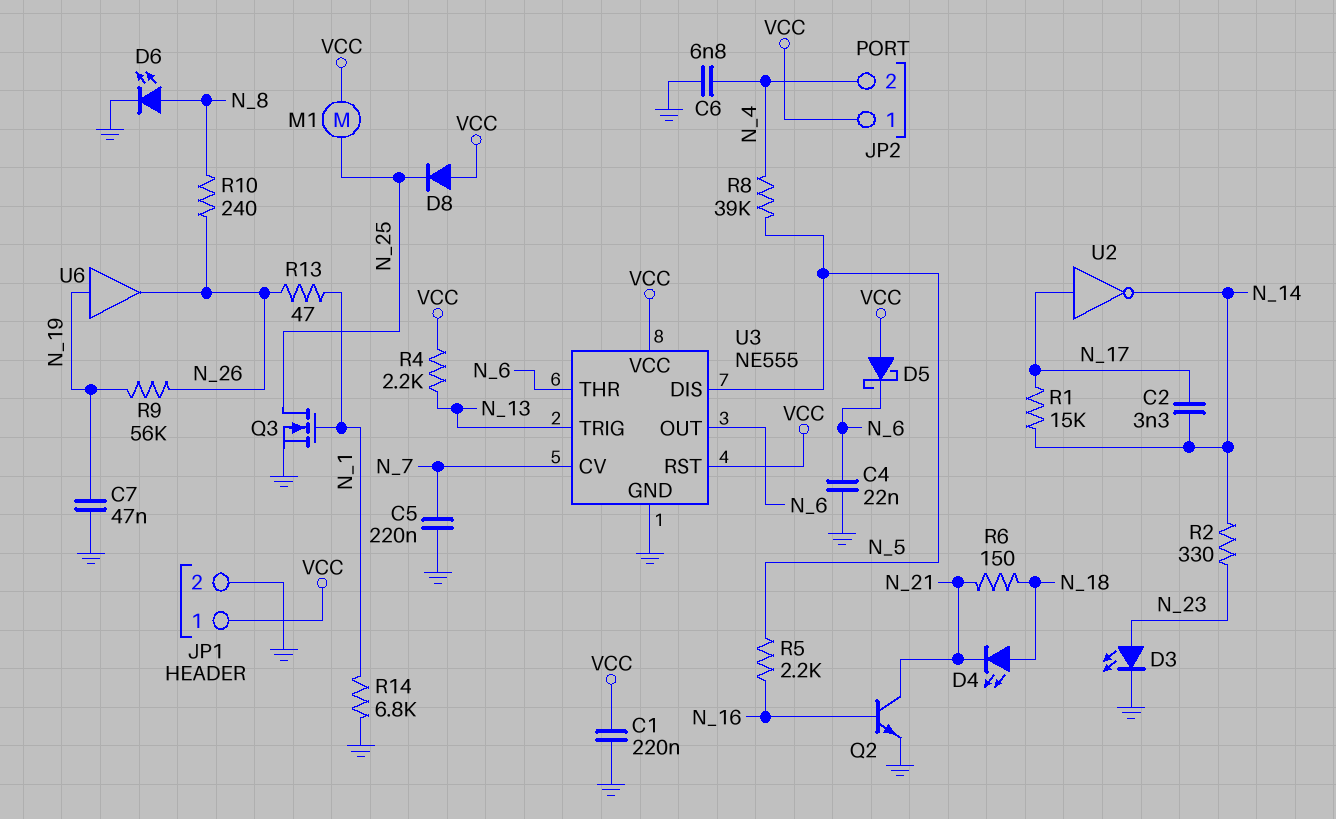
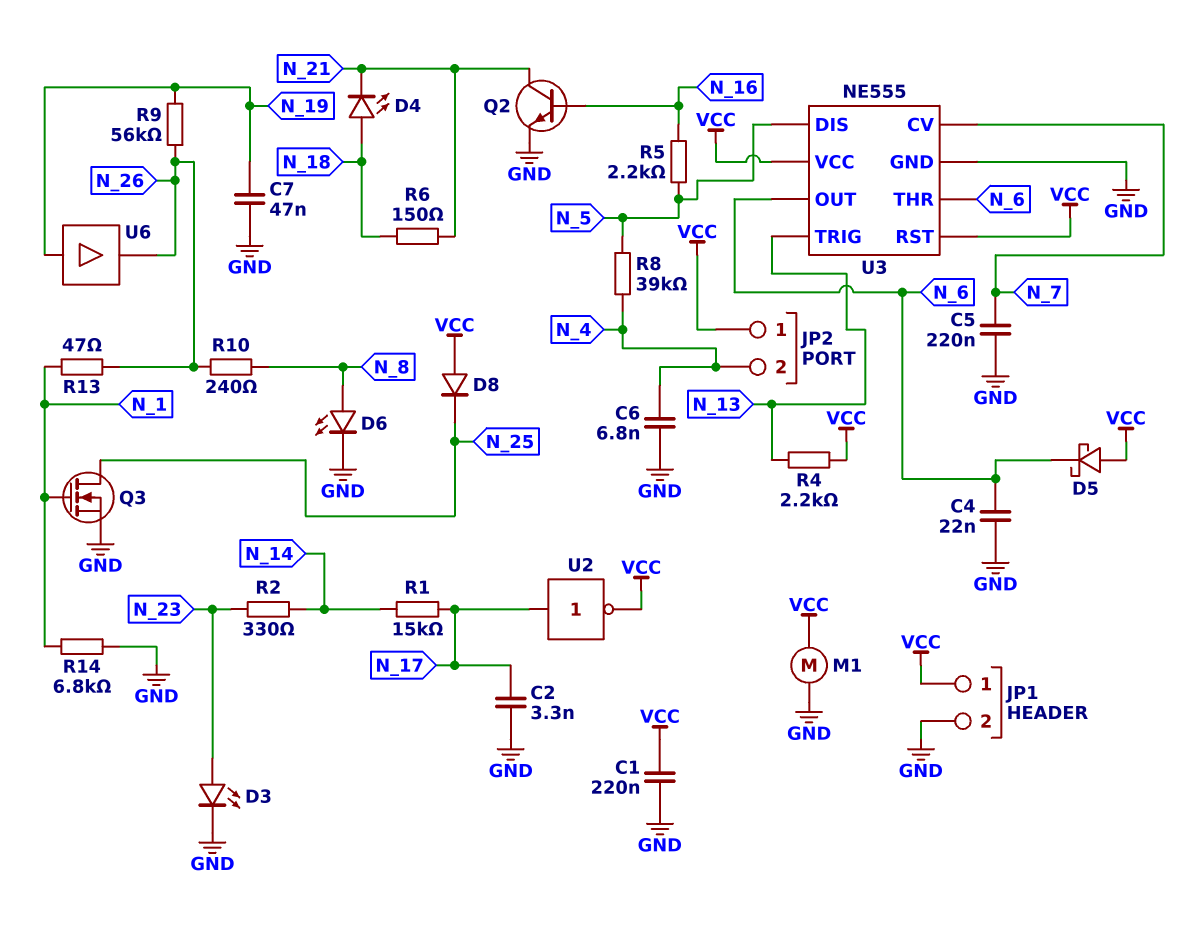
C2: 3.3nF (N_14, N_17) -> 3.3nF (GND, N_17)
M1: motor (N_25, VCC) -> motor (GND, VCC)
U2: NOT (in N_17, out N_14) -> NOT (in N_17, out VCC)

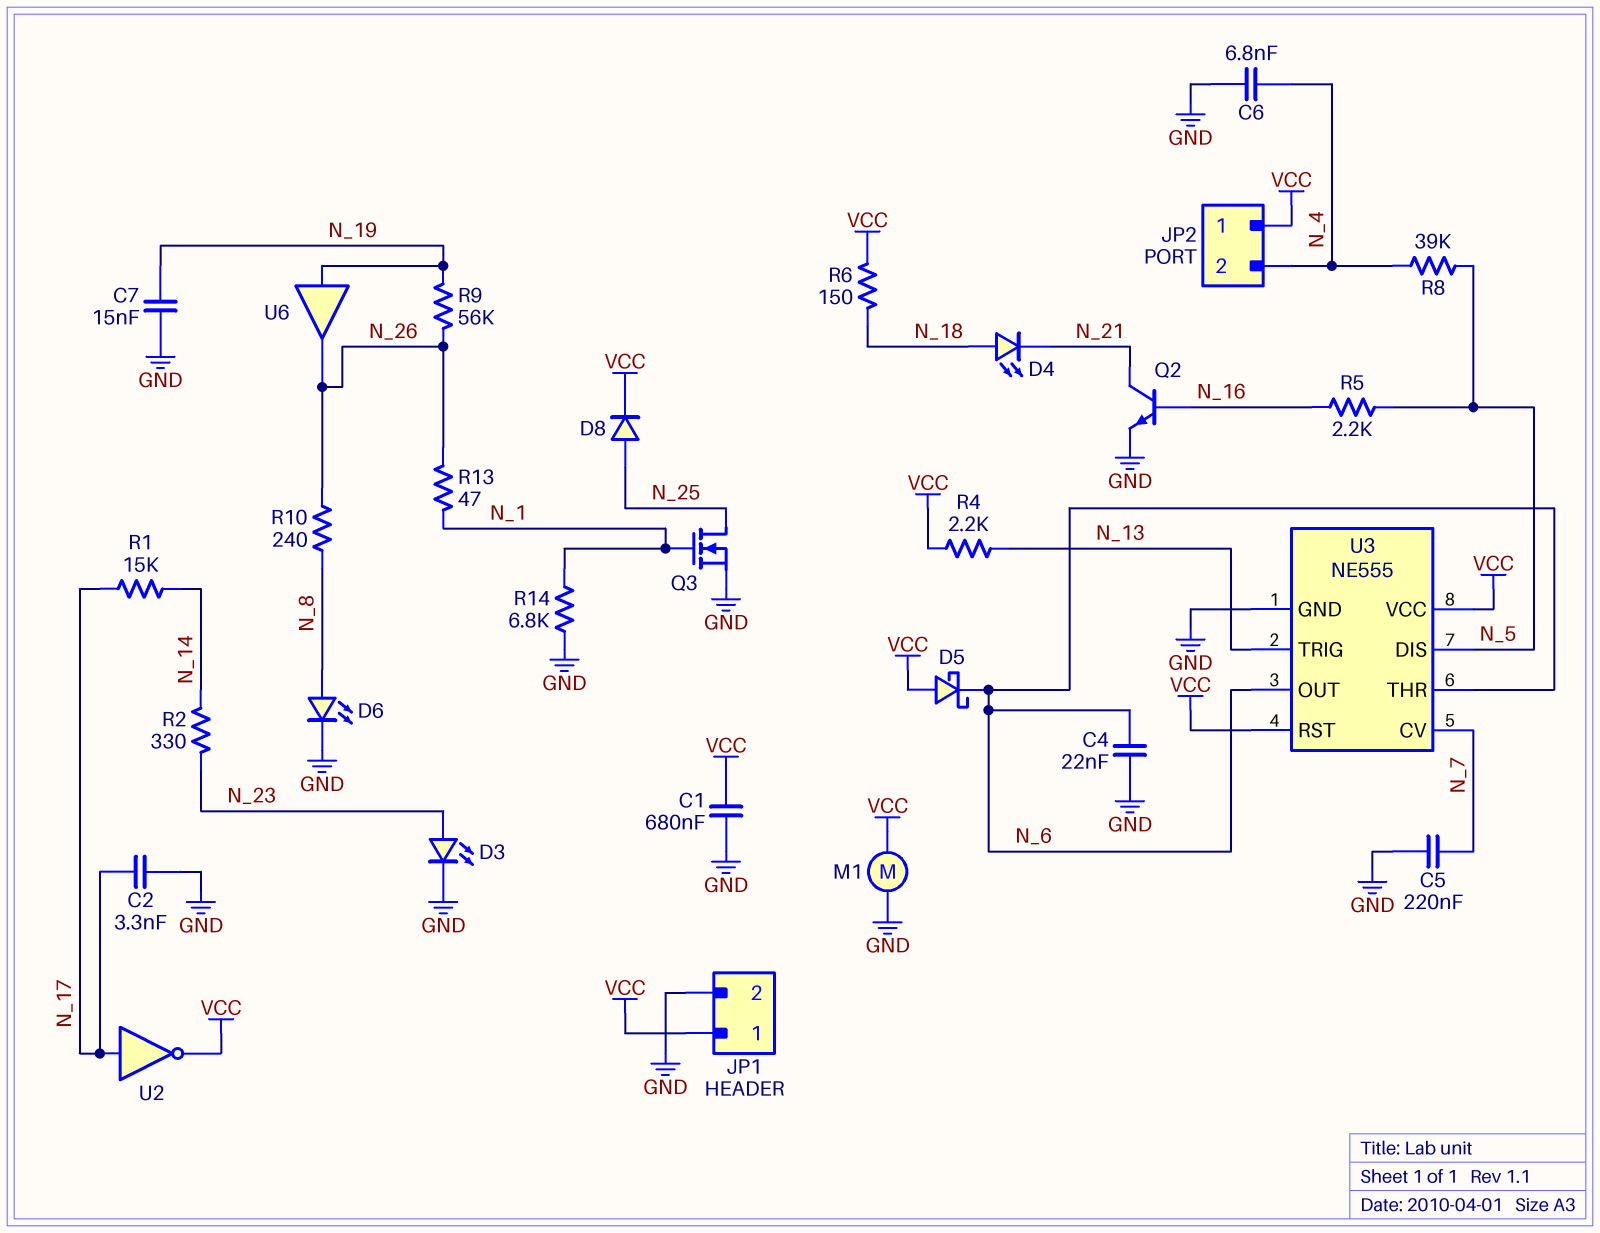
C1: 220nF (GND, VCC) -> 680nF (GND, VCC)
C7: 47nF (GND, N_19) -> 15nF (GND, N_19)
D8: diode (A VCC, K N_25) -> diode (A N_25, K VCC)
R6: 150 (N_18, N_21) -> 150 (N_18, VCC)

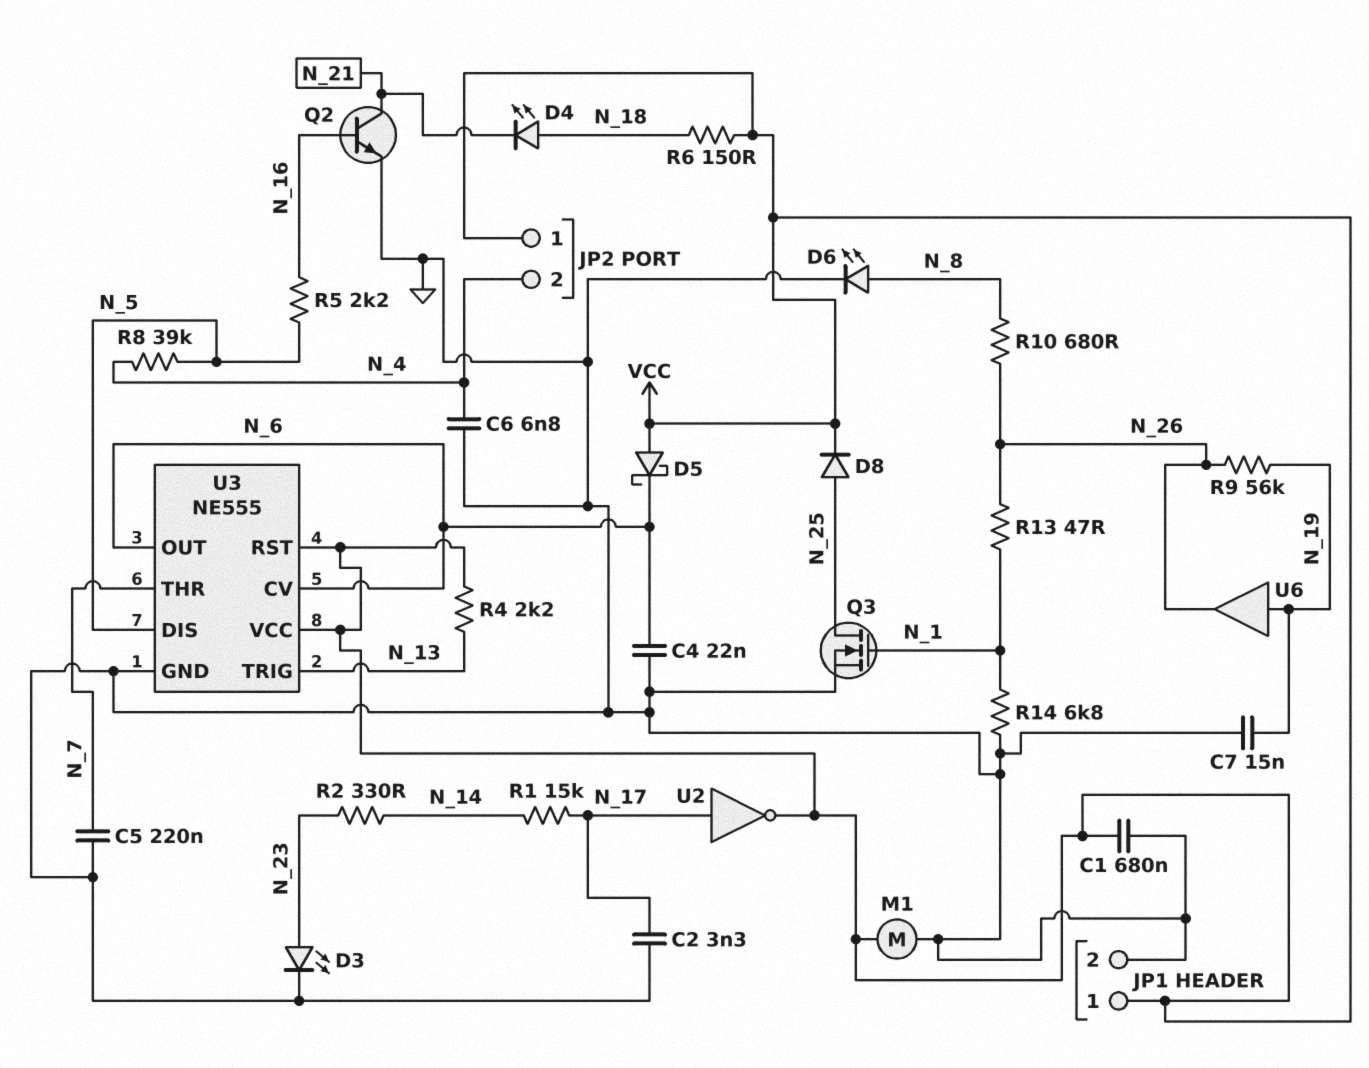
R10: 240 (N_8, N_26) -> 680 (N_8, N_26)
U3 pin CV: N_7 -> N_6
U3 pin THR: N_6 -> N_7

